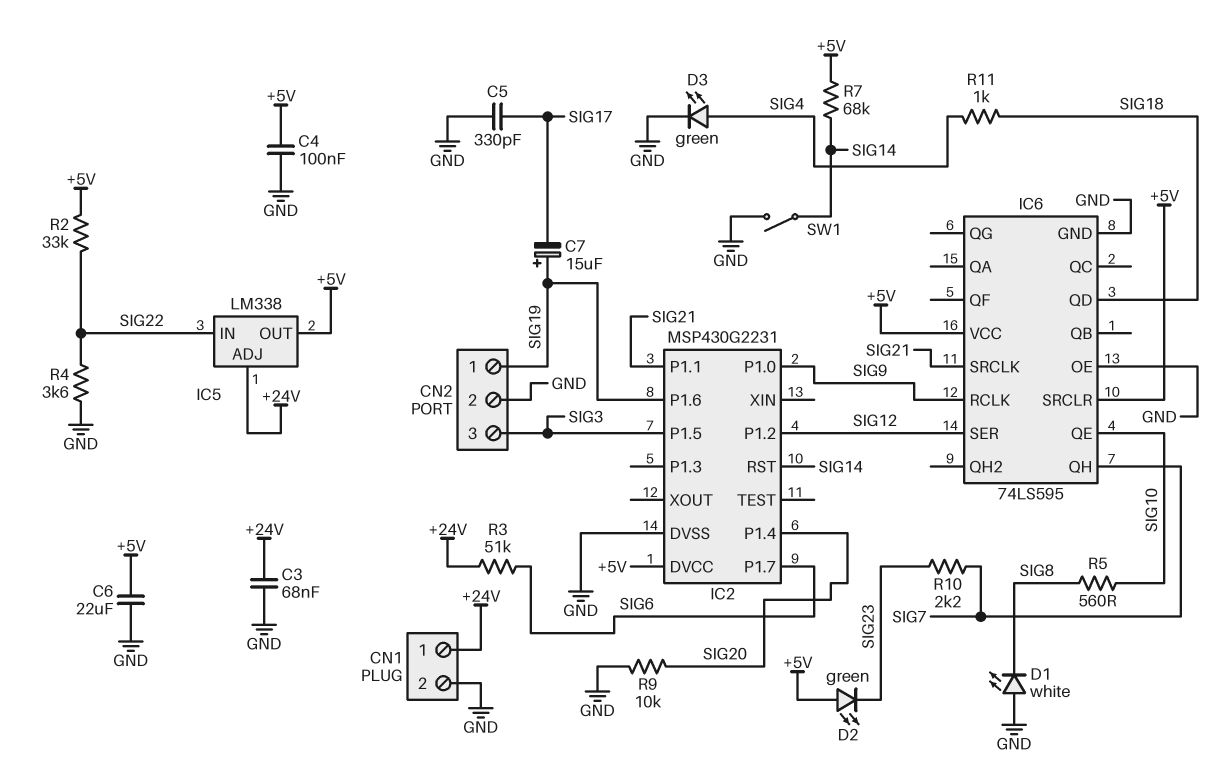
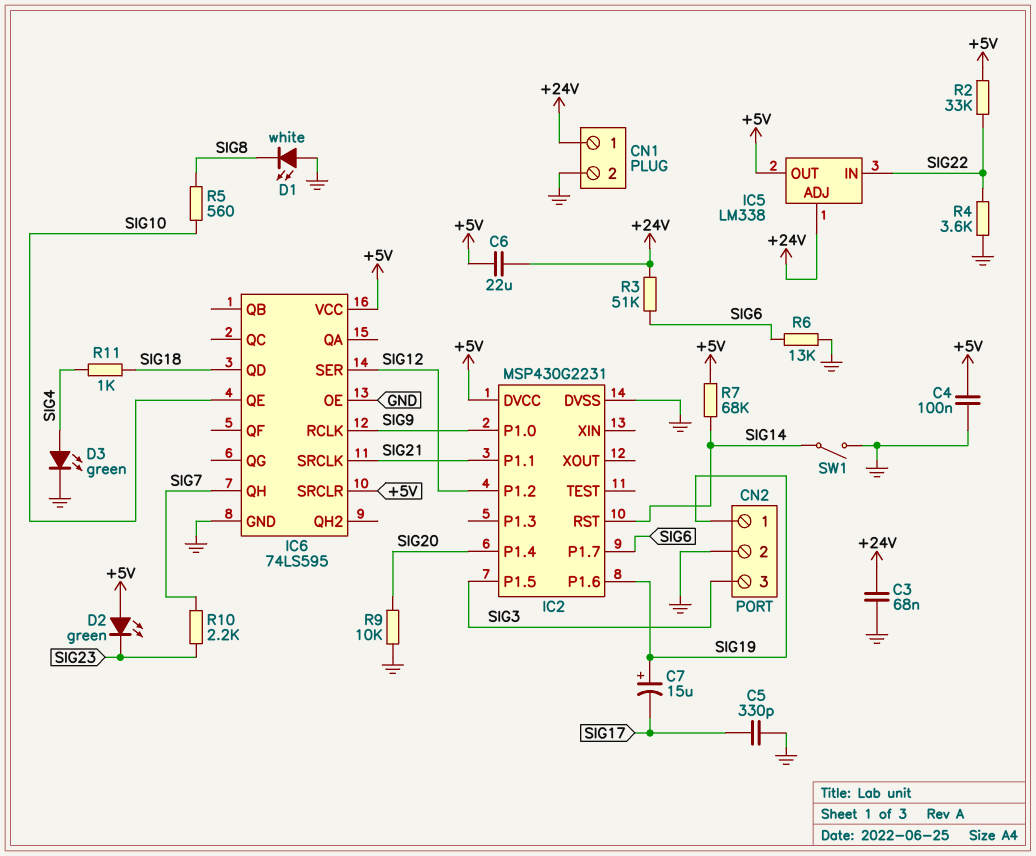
C6: 22uF (+5V, GND) -> 22uF (+5V, +24V)
R6: none -> 13k (GND, SIG6)

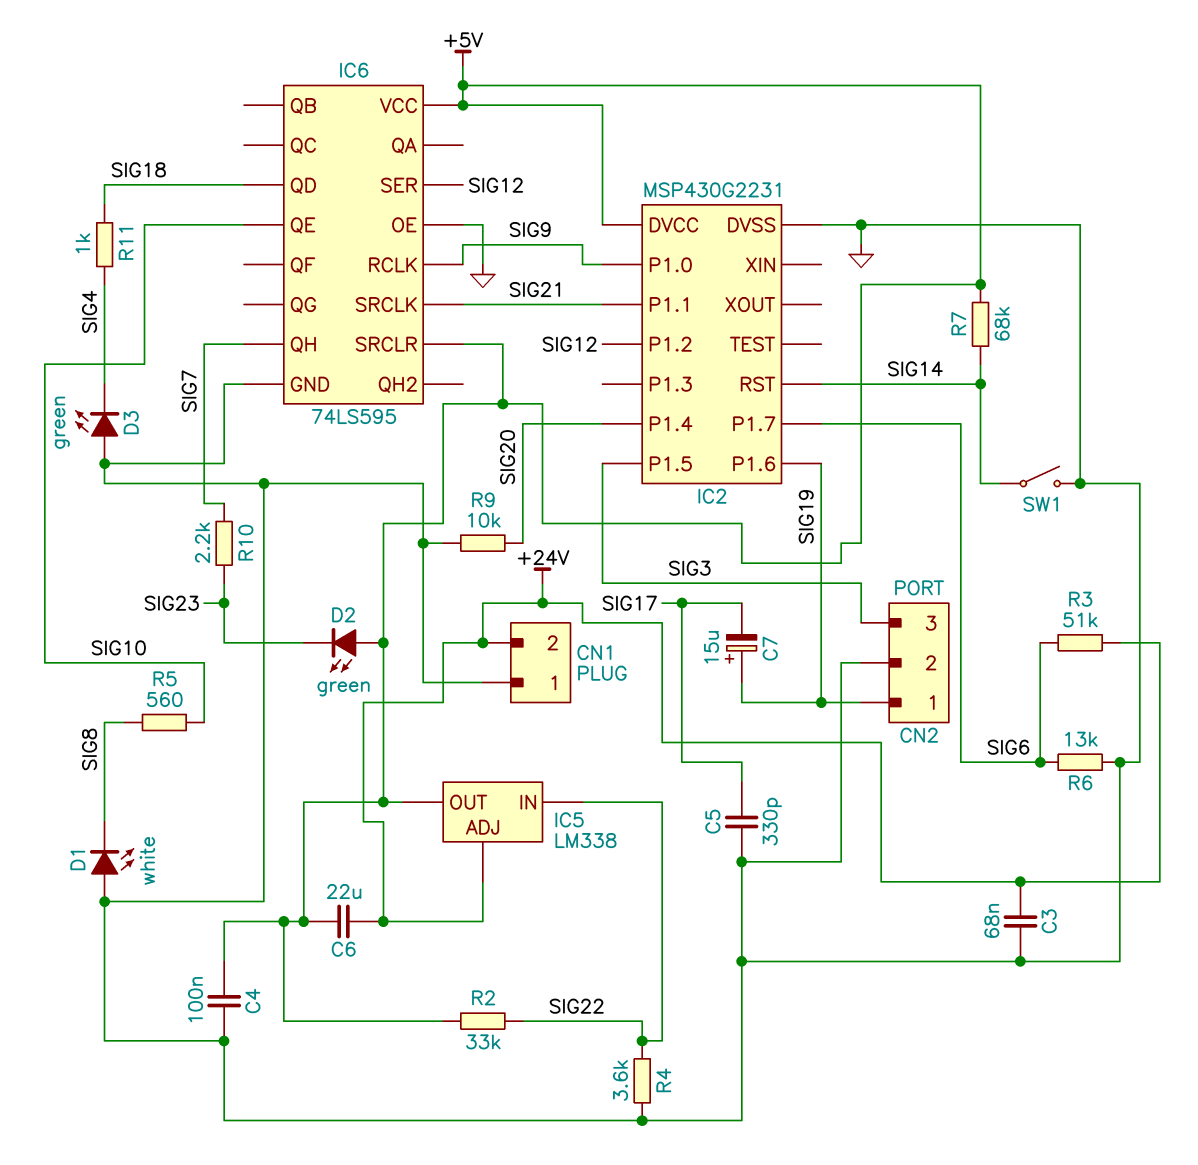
CN1 pin 1: +24V -> GND
CN1 pin 2: GND -> +24V
D3: LED green (A SIG4, K GND) -> LED green (A GND, K SIG4)

